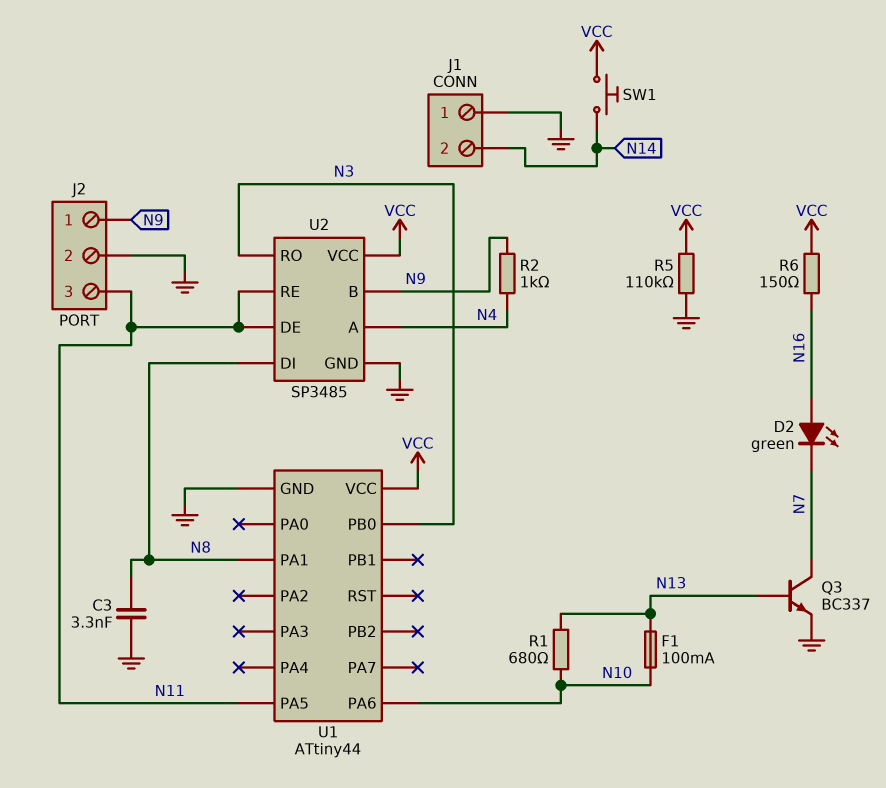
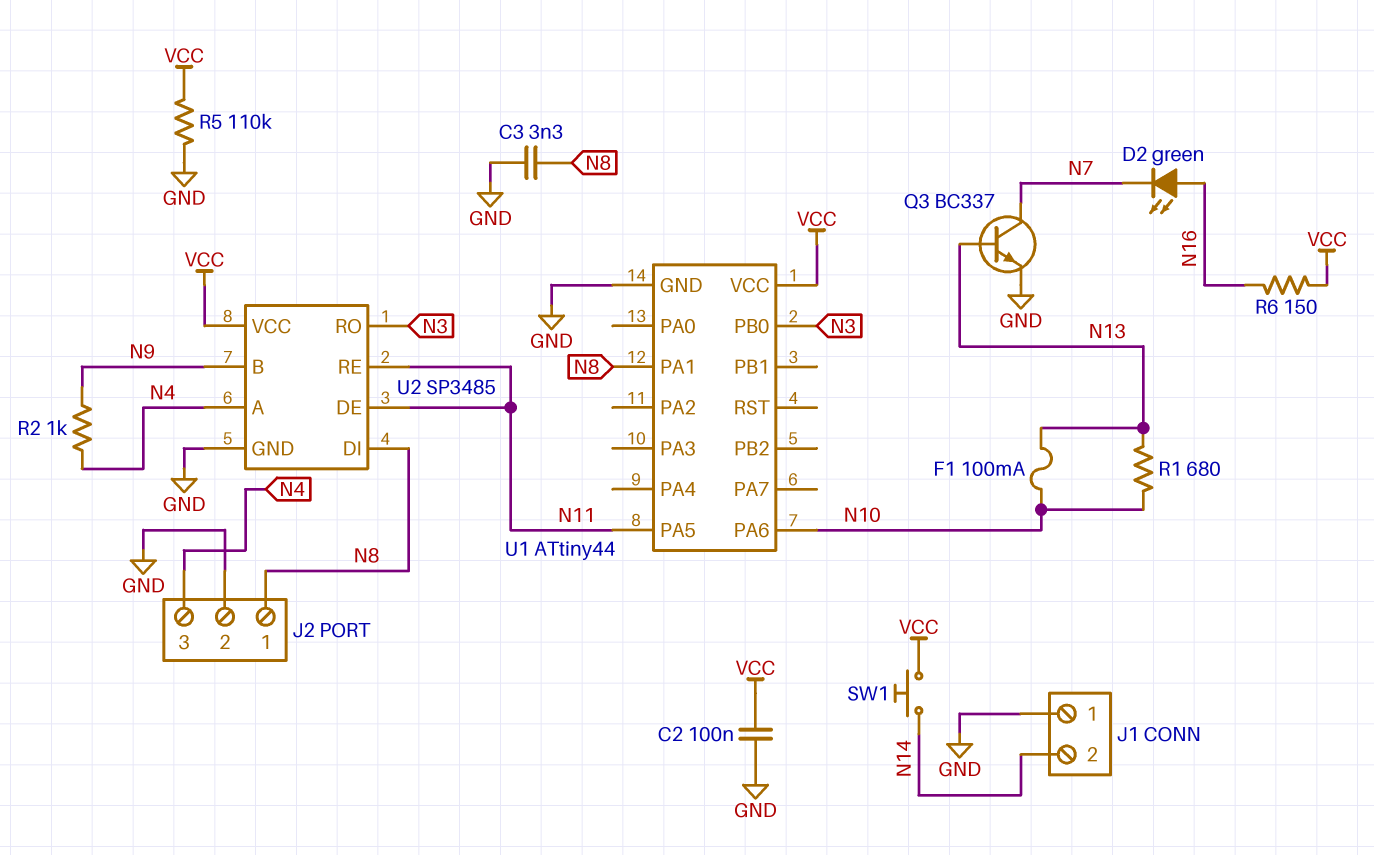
C2: none -> 100nF (GND, VCC)
J2 pin 1: N9 -> N8
J2 pin 3: N11 -> N4

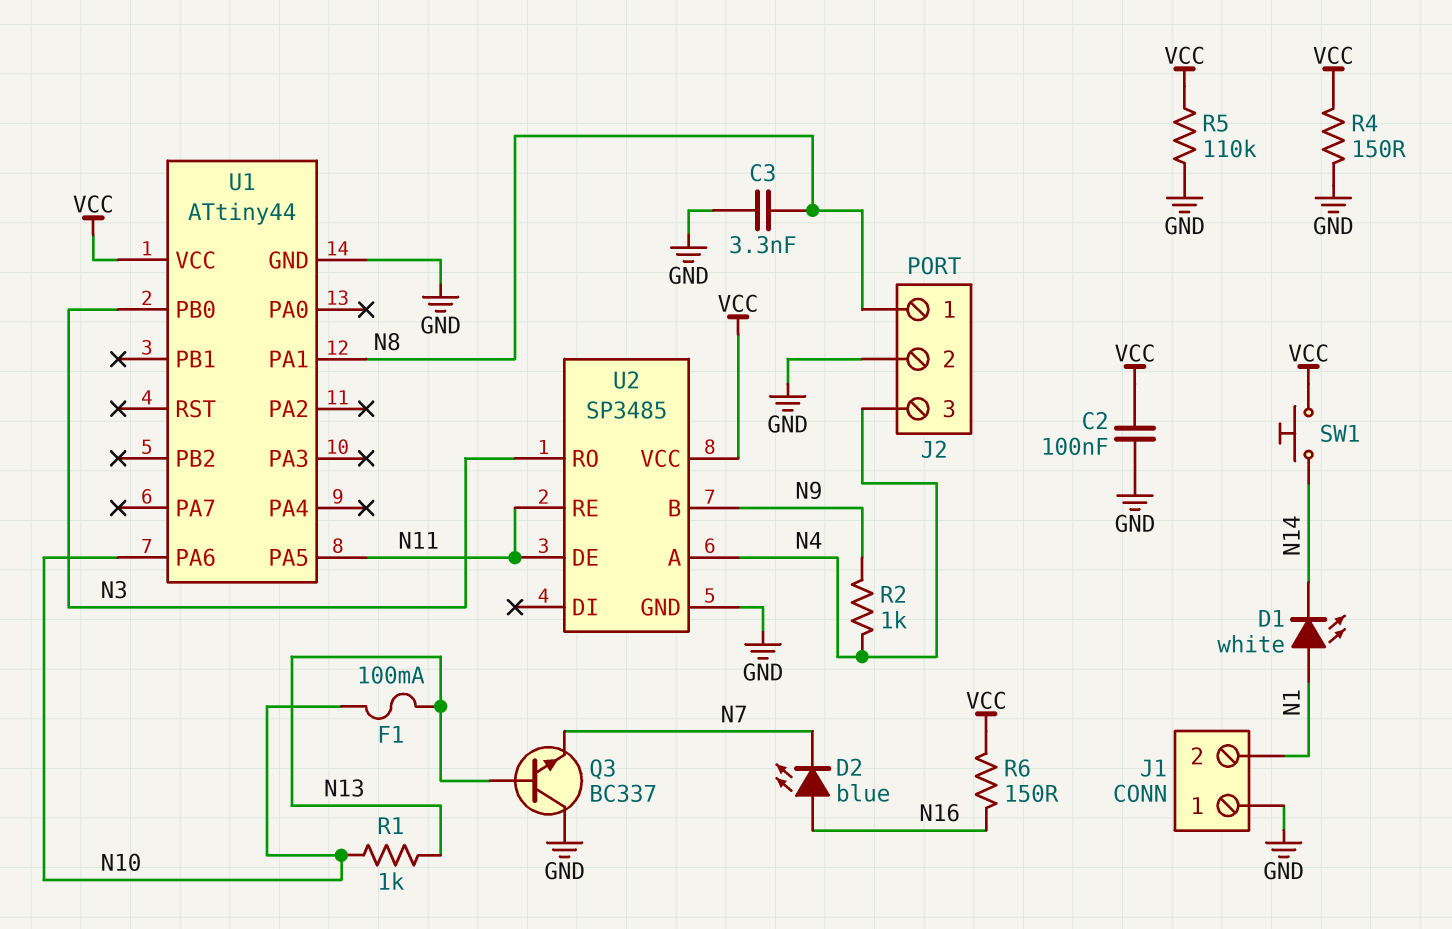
D1: none -> LED white (A N1, K N14)
D2: LED green (A N16, K N7) -> LED blue (A N16, K N7)
J1 pin 2: N14 -> N1
Q3: NPN BC337 (B N13, C N7, E GND) -> NPN BC337 (B N13, C GND, E N7)
R1: 680 (N10, N13) -> 1k (N10, N13)
R4: none -> 150 (GND, VCC)
U2 pin DI: N8 -> none

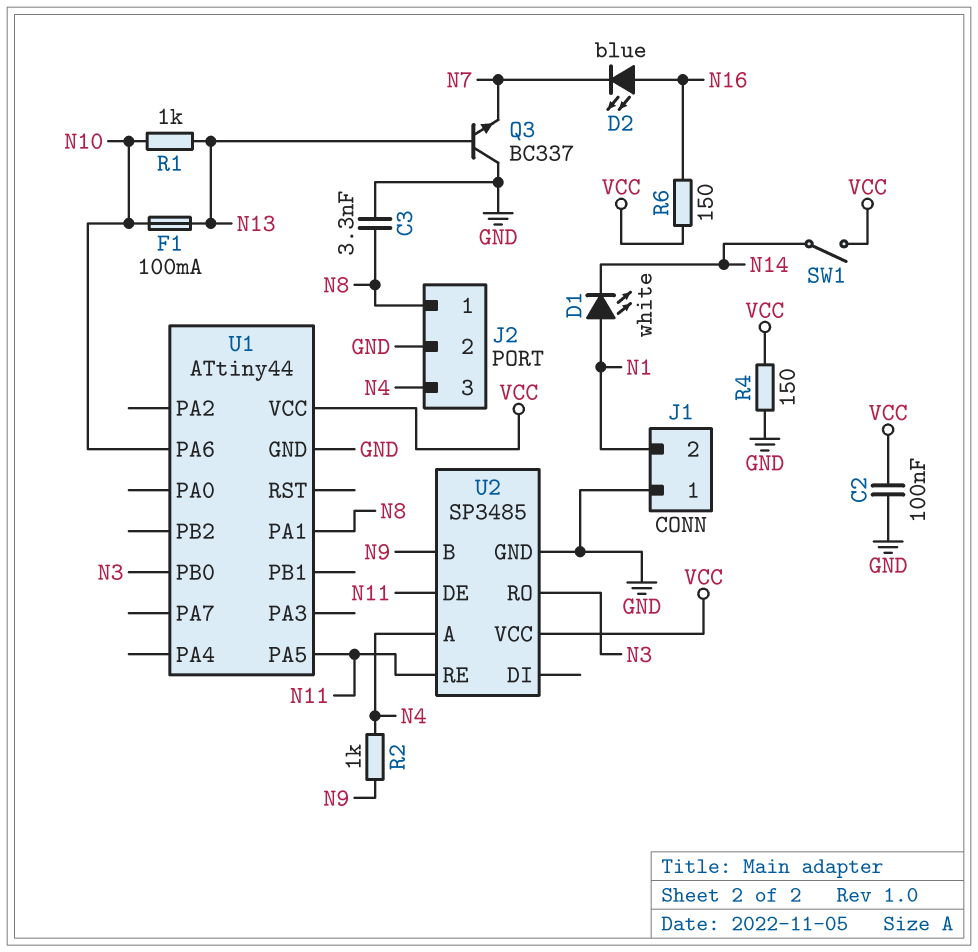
R5: 110k (GND, VCC) -> none
SW1: button (N14, VCC) -> switch (N14, VCC)

